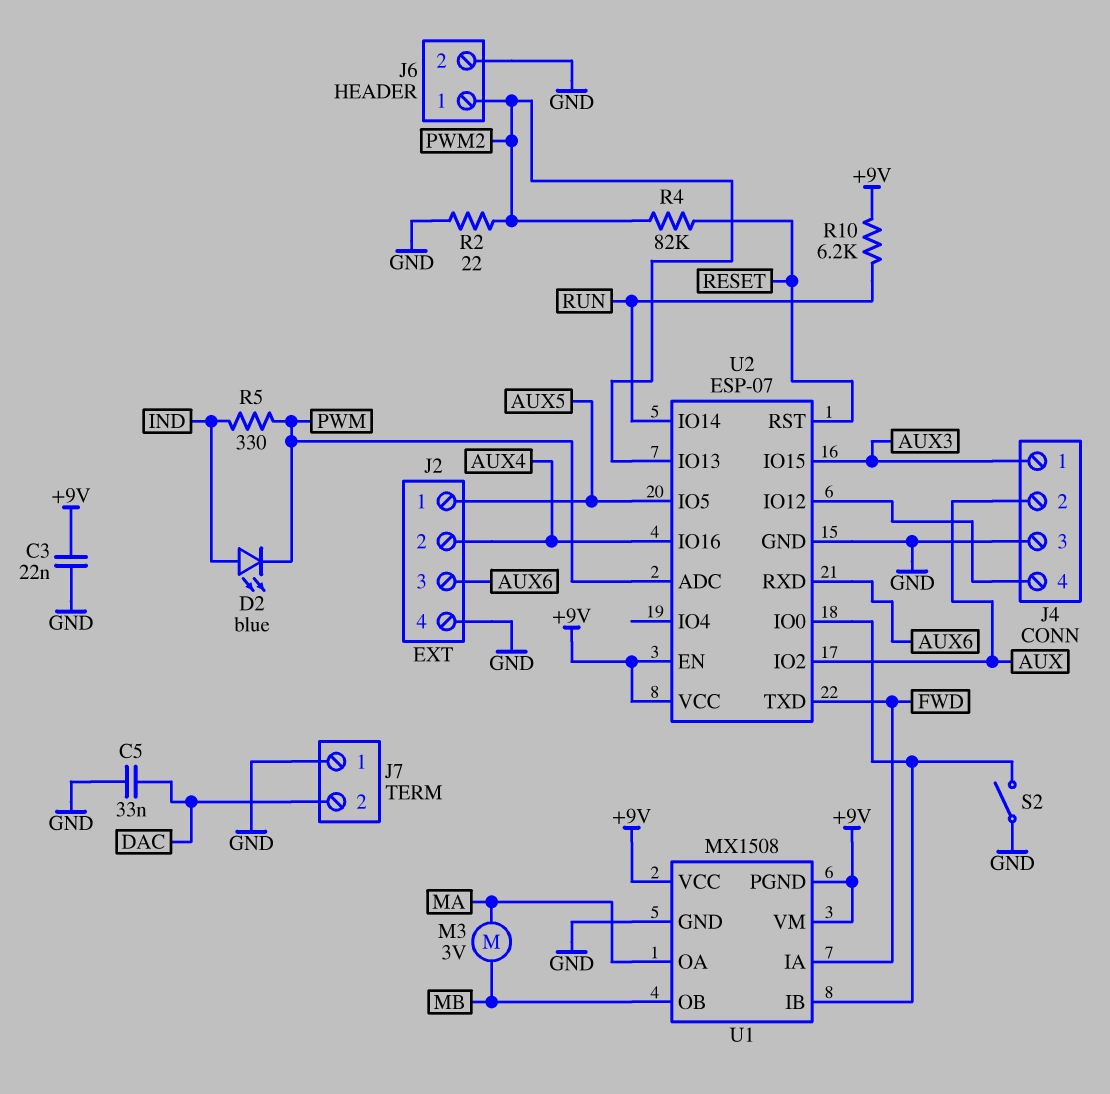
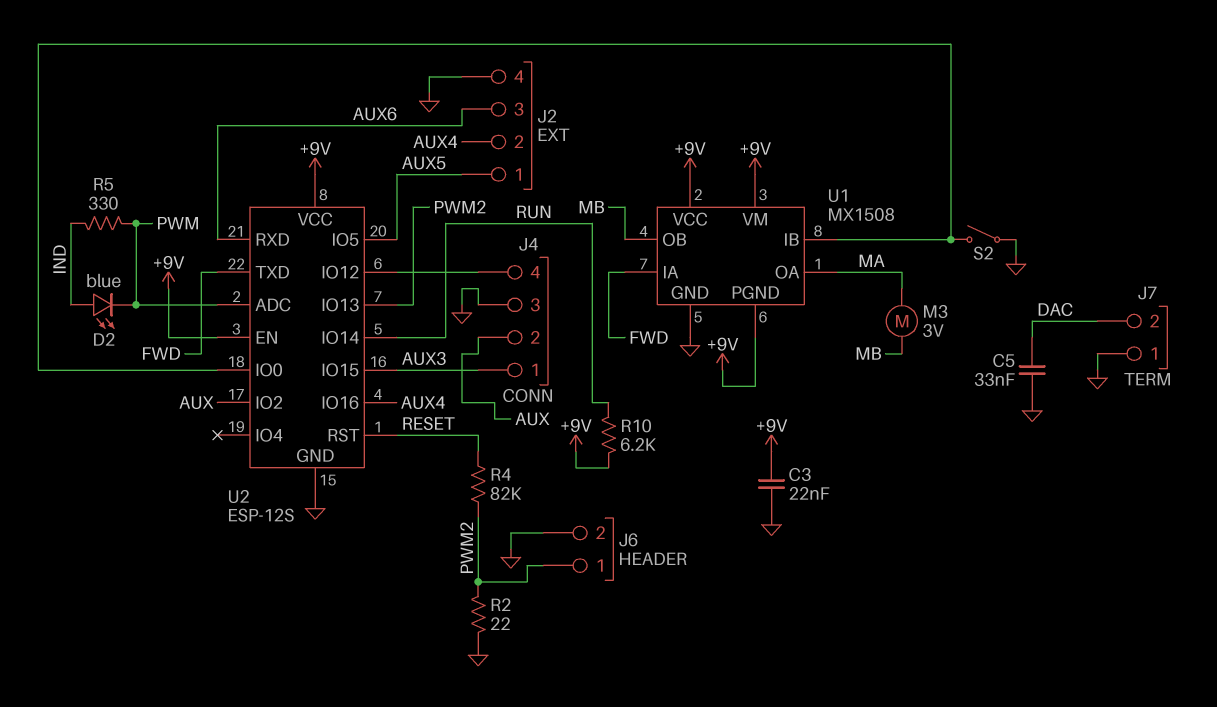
U2: ESP-07 -> ESP-12S

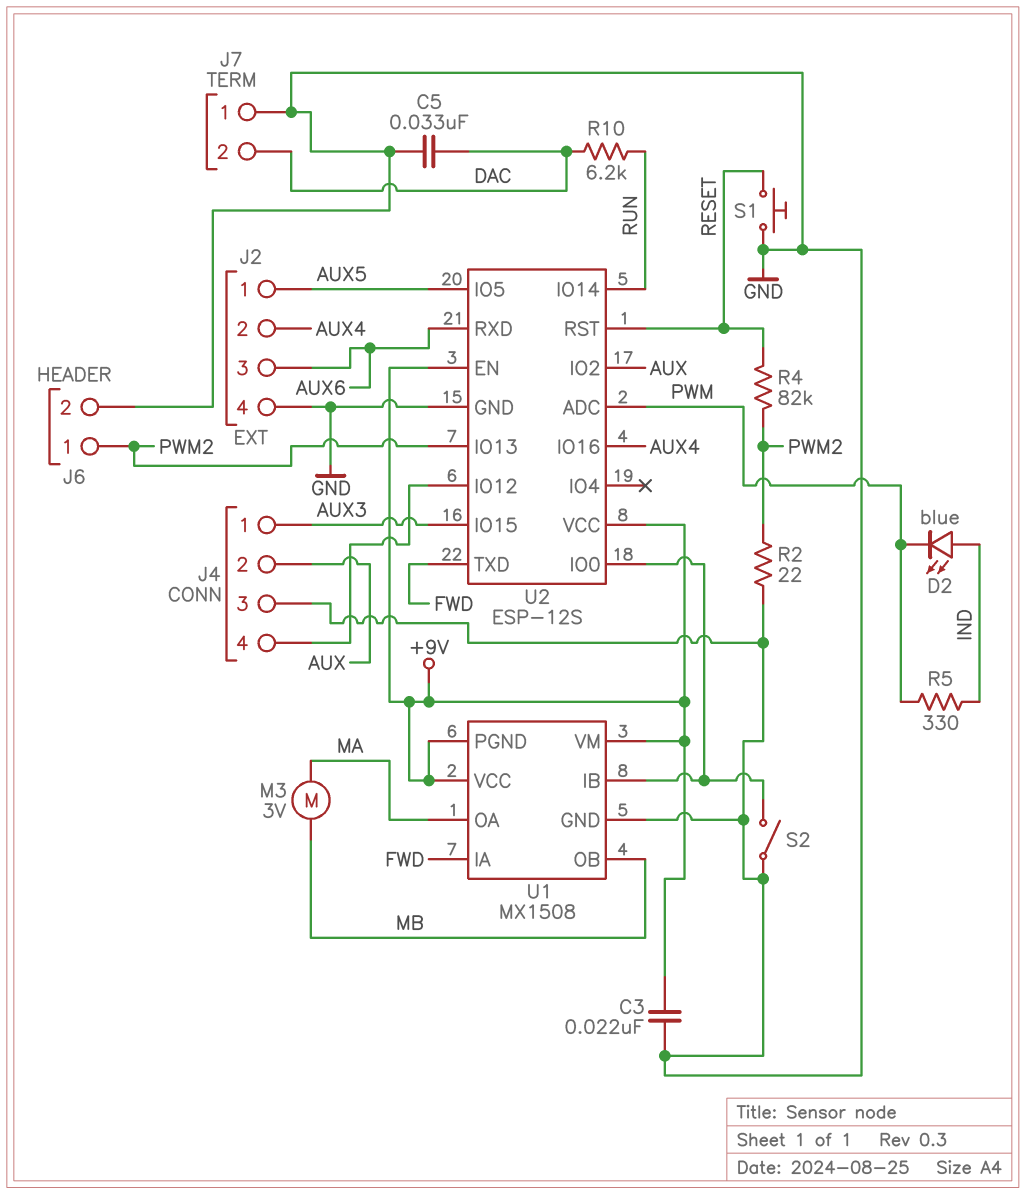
R10: 6.2k (+9V, RUN) -> 6.2k (DAC, RUN)
S1: none -> button (GND, RESET)

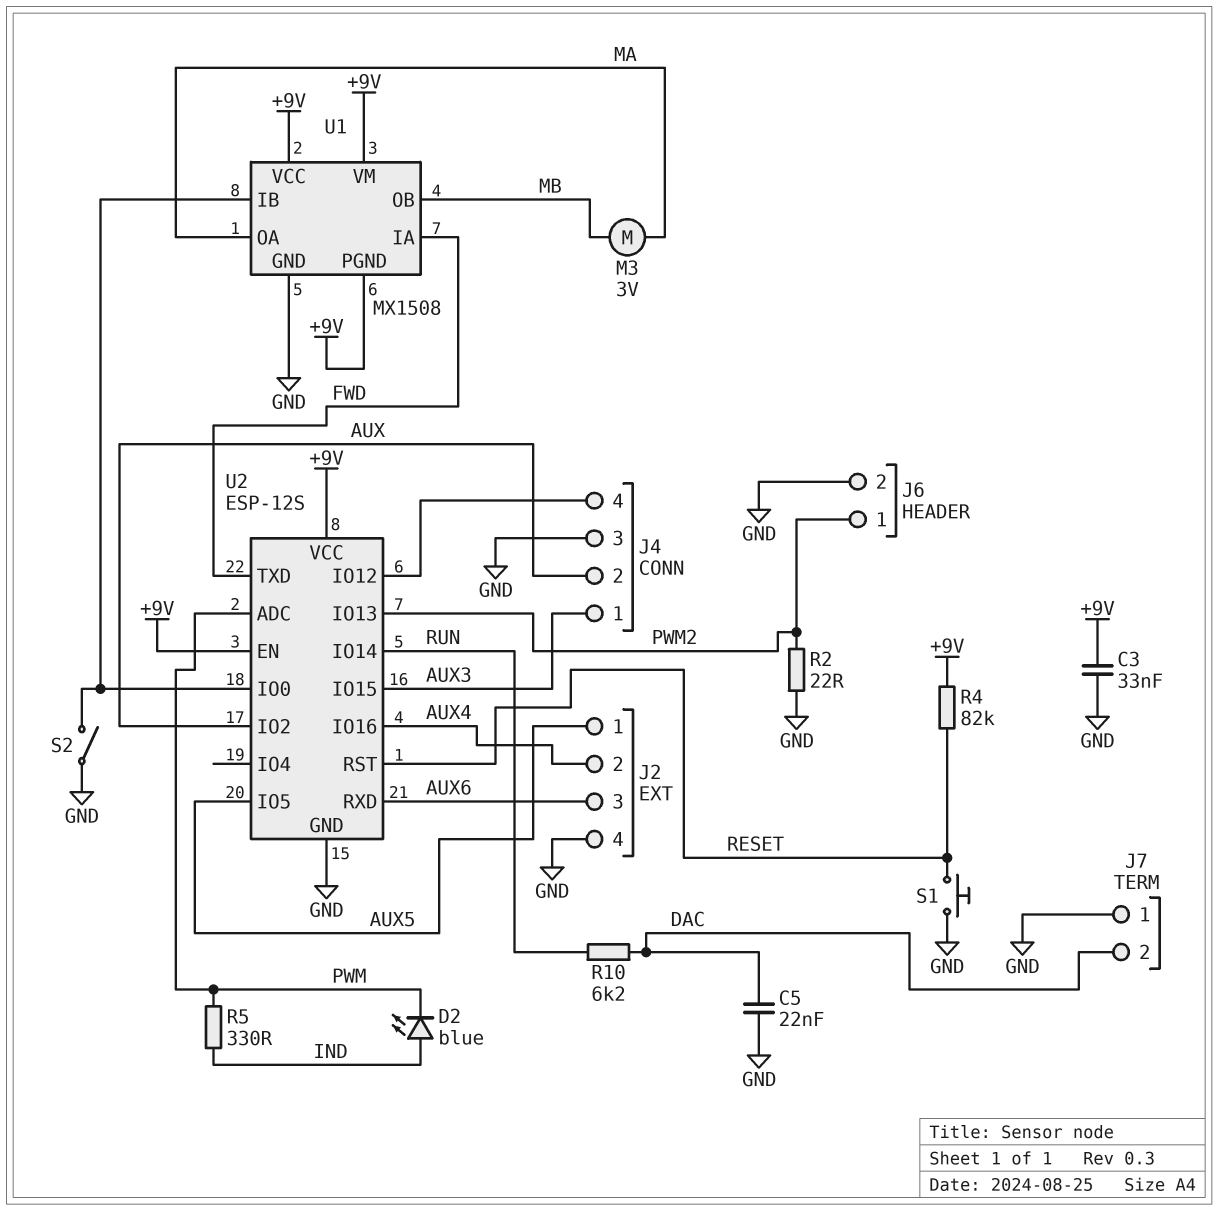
C3: 22nF (+9V, GND) -> 33nF (+9V, GND)
C5: 33nF (DAC, GND) -> 22nF (DAC, GND)
R4: 82k (PWM2, RESET) -> 82k (+9V, RESET)

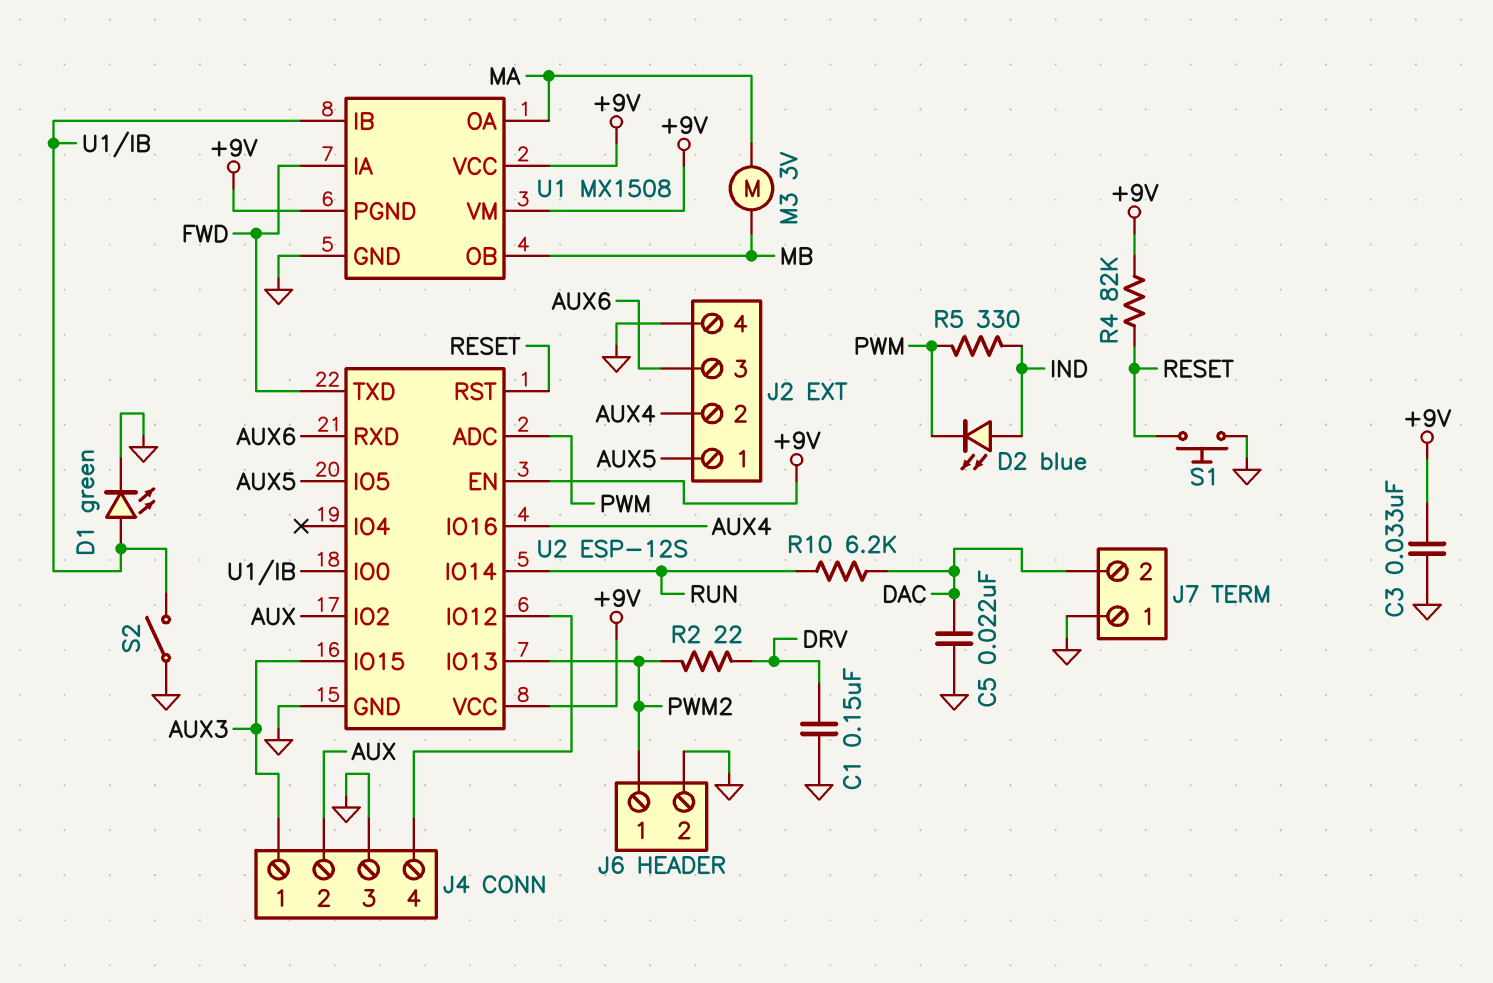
C1: none -> 150nF (DRV, GND)
D1: none -> LED green (A U1/IB, K GND)
R2: 22 (GND, PWM2) -> 22 (DRV, PWM2)

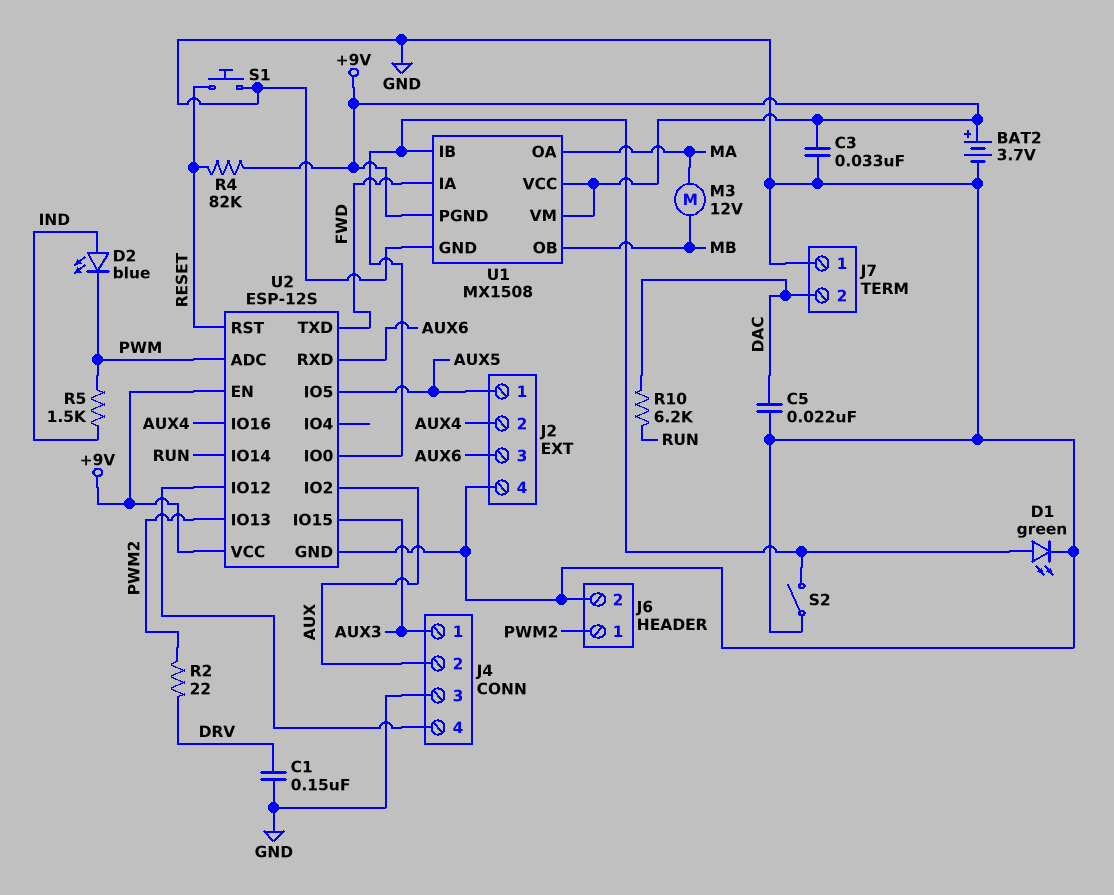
BAT2: none -> 3.7V (plus +9V, minus GND)
M3: motor 3V (MA, MB) -> motor 12V (MA, MB)
R5: 330 (IND, PWM) -> 1.5k (IND, PWM)

